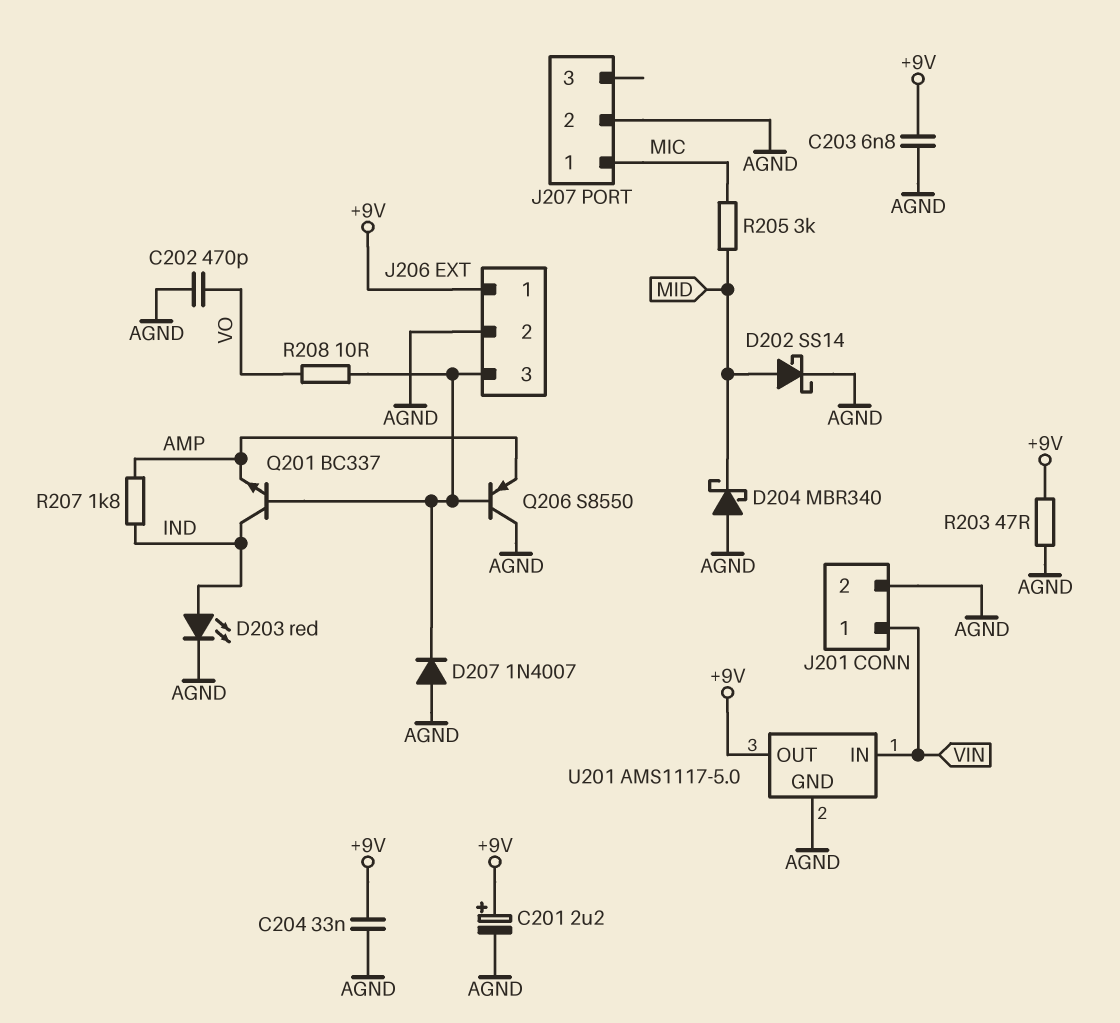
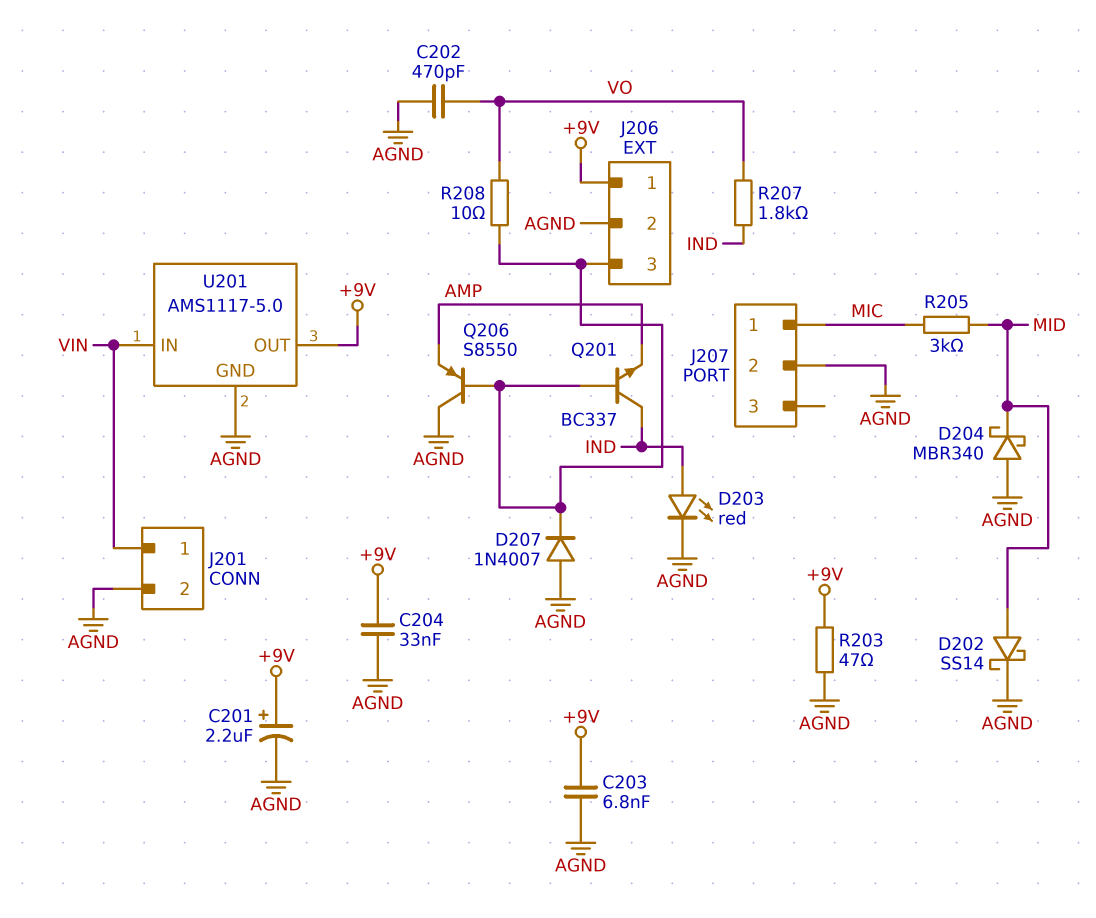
R207: 1.8k (AMP, IND) -> 1.8k (IND, VO)

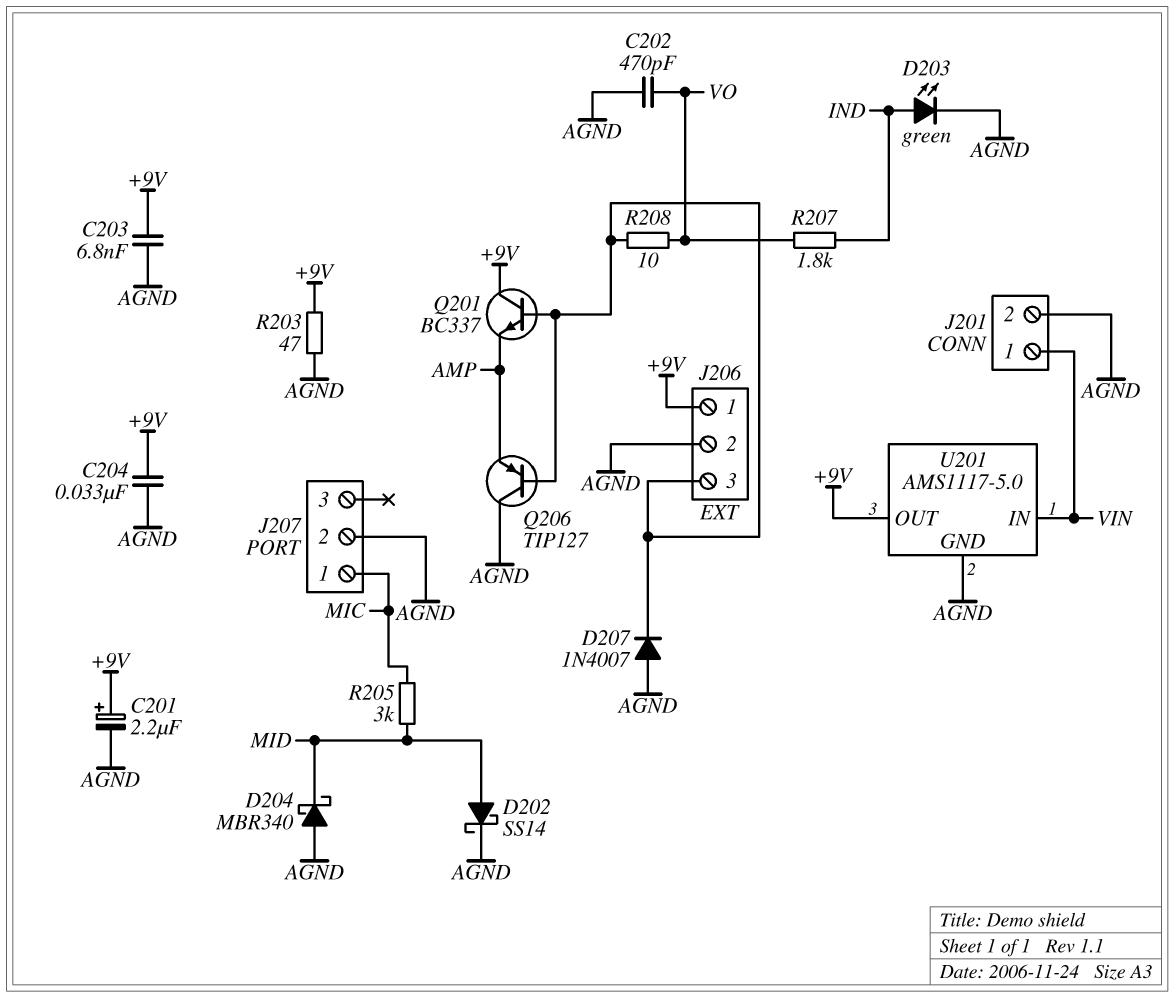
D203: LED red (A IND, K AGND) -> LED green (A IND, K AGND)
Q201: NPN BC337 (B J206/3, C IND, E AMP) -> NPN BC337 (B J206/3, C +9V, E AMP)
Q206: PNP S8550 (B J206/3, C AGND, E AMP) -> PNP TIP127 (B J206/3, C AGND, E AMP)

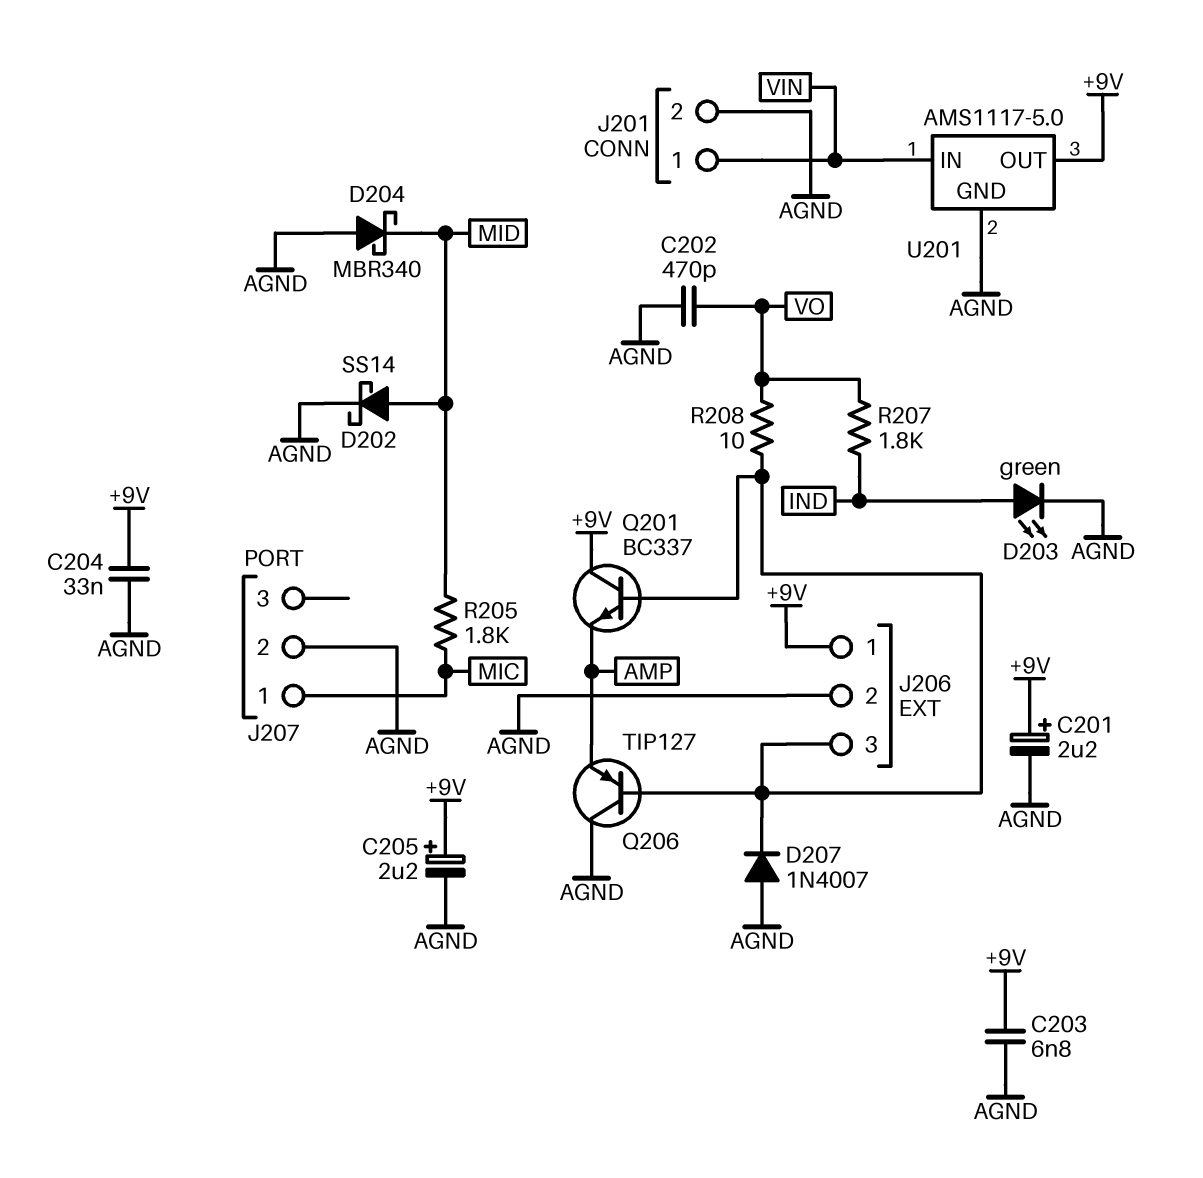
C205: none -> 2.2uF (plus +9V, minus AGND)
R203: 47 (+9V, AGND) -> none
R205: 3k (MIC, MID) -> 1.8k (MIC, MID)

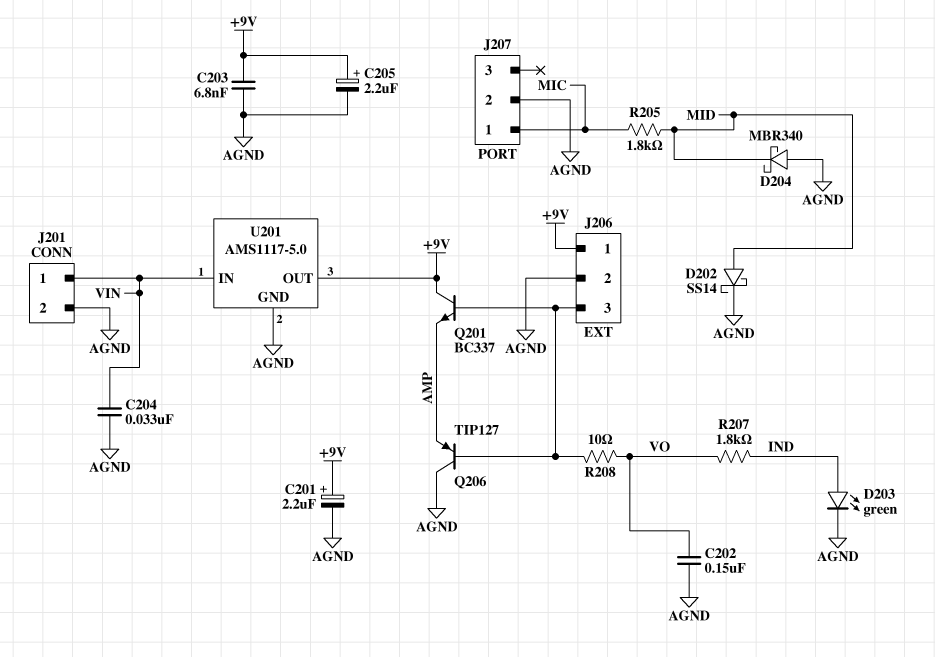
C202: 470pF (AGND, VO) -> 150nF (AGND, VO)
C204: 33nF (+9V, AGND) -> 33nF (AGND, VIN)
D207: diode 1N4007 (A AGND, K J206/3) -> none

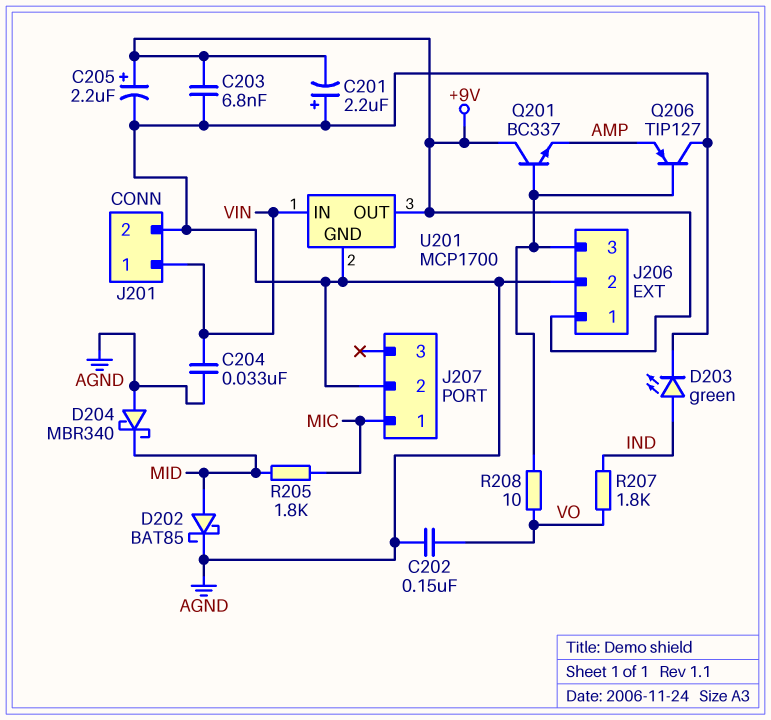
C201: 2.2uF (plus +9V, minus AGND) -> 2.2uF (plus AGND, minus +9V)
D202: schottky SS14 (A MID, K AGND) -> schottky BAT85 (A MID, K AGND)
U201: AMS1117-5.0 -> MCP1700

